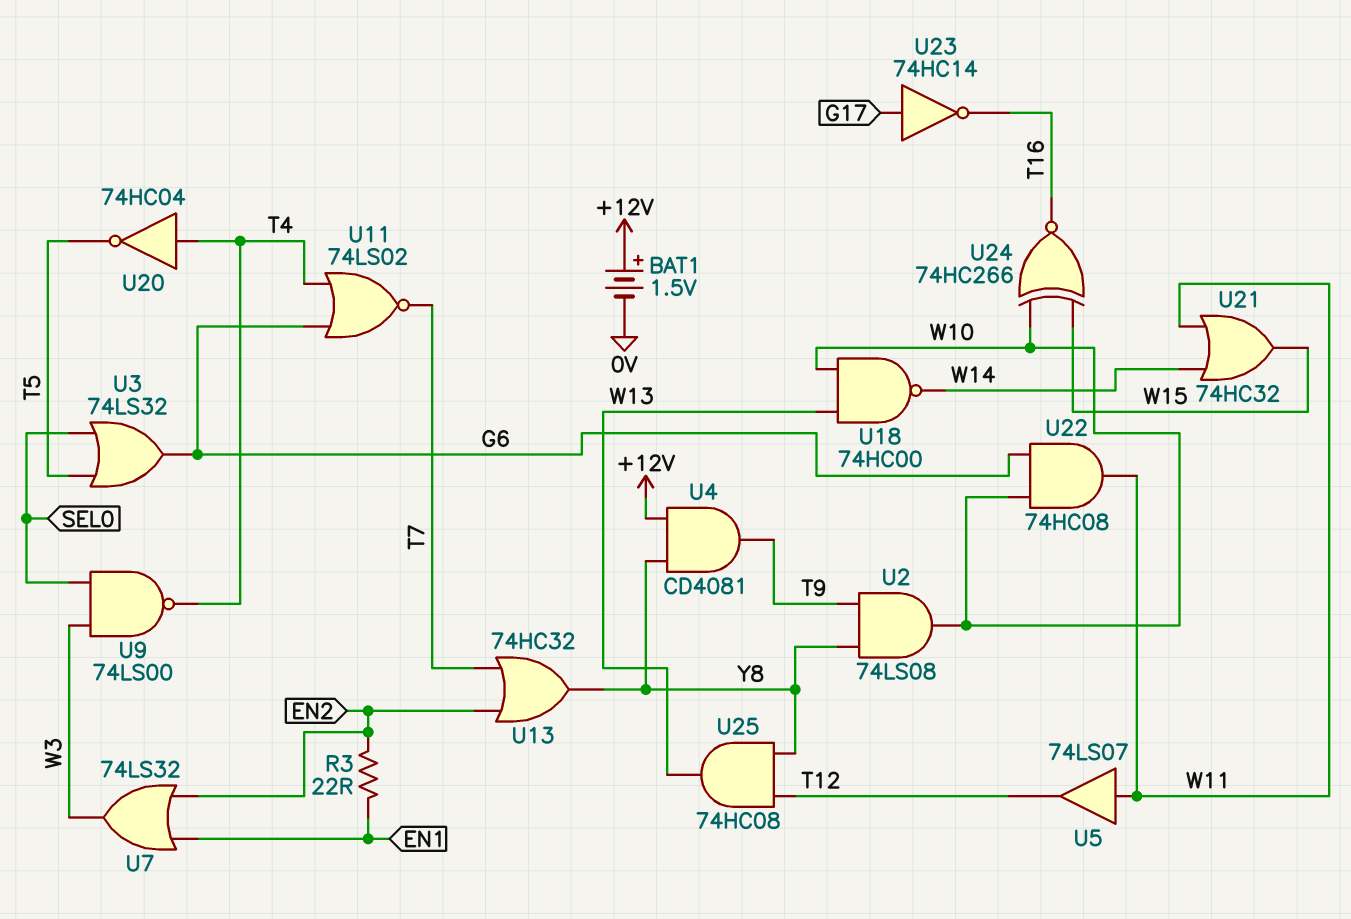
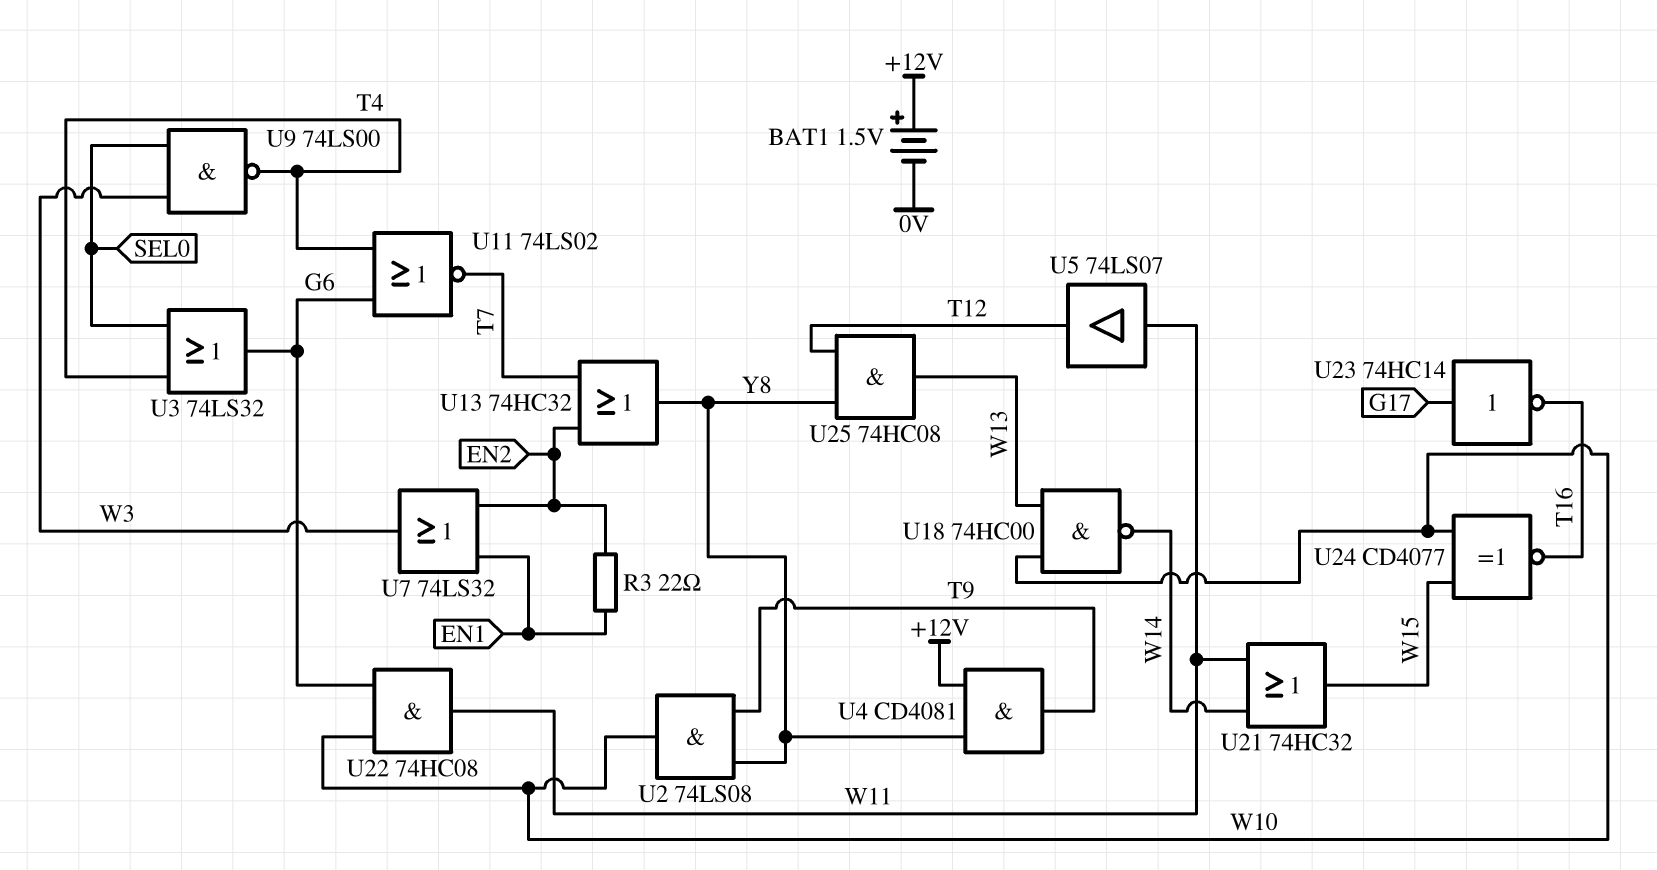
U3: OR 74LS32 (in SEL0, in T5, out G6) -> OR 74LS32 (in SEL0, in T4, out G6)
U20: NOT 74HC04 (in T4, out T5) -> none
U24: XNOR 74HC266 (in W10, in W15, out T16) -> XNOR CD4077 (in W10, in W15, out T16)

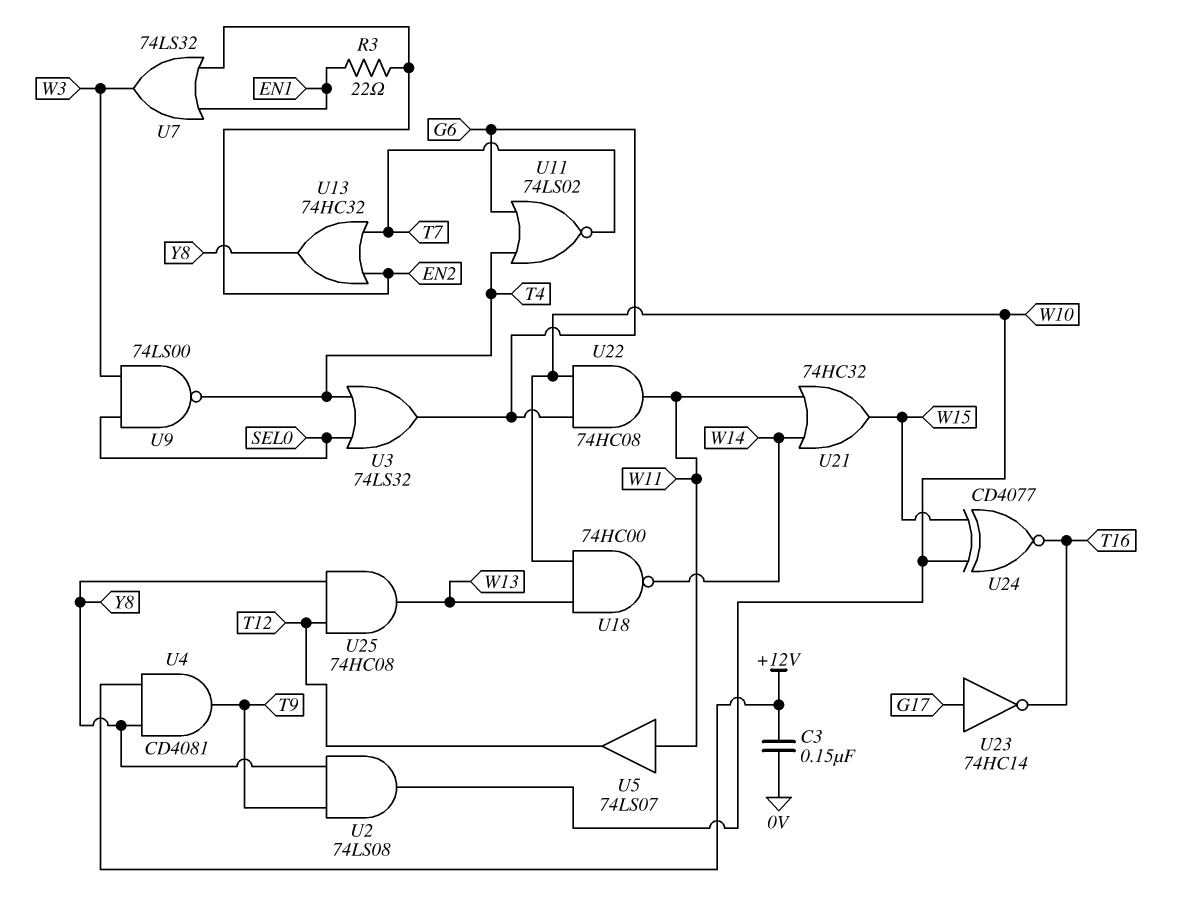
BAT1: 1.5V (plus +12V, minus 0V) -> none
C3: none -> 150nF (+12V, 0V)

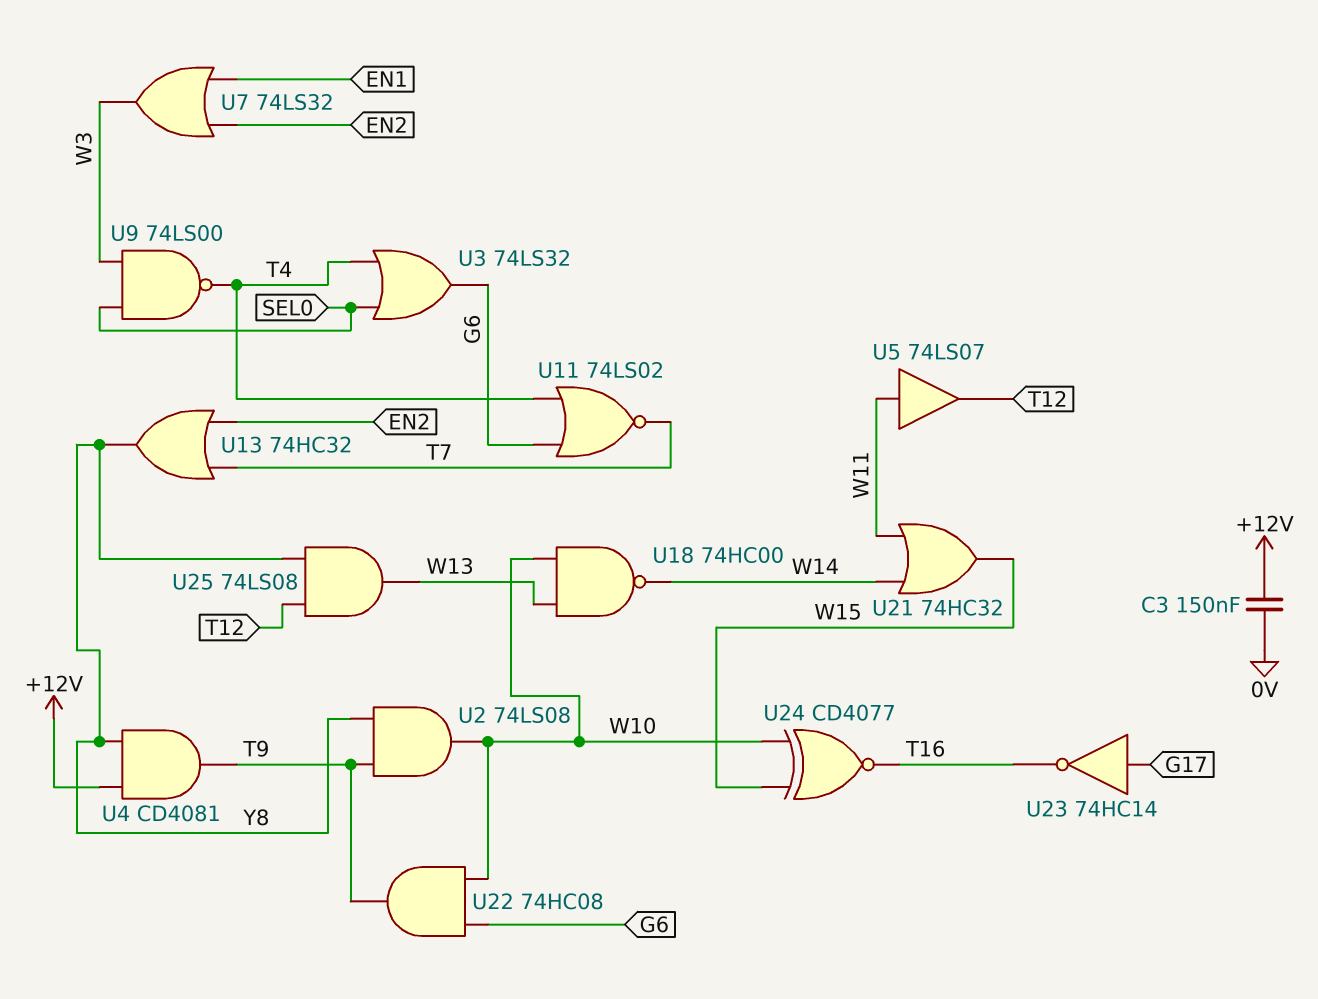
R3: 22 (EN1, EN2) -> none
U22: AND 74HC08 (in G6, in W10, out W11) -> AND 74HC08 (in G6, in W10, out T9)
U25: AND 74HC08 (in T12, in Y8, out W13) -> AND 74LS08 (in T12, in Y8, out W13)

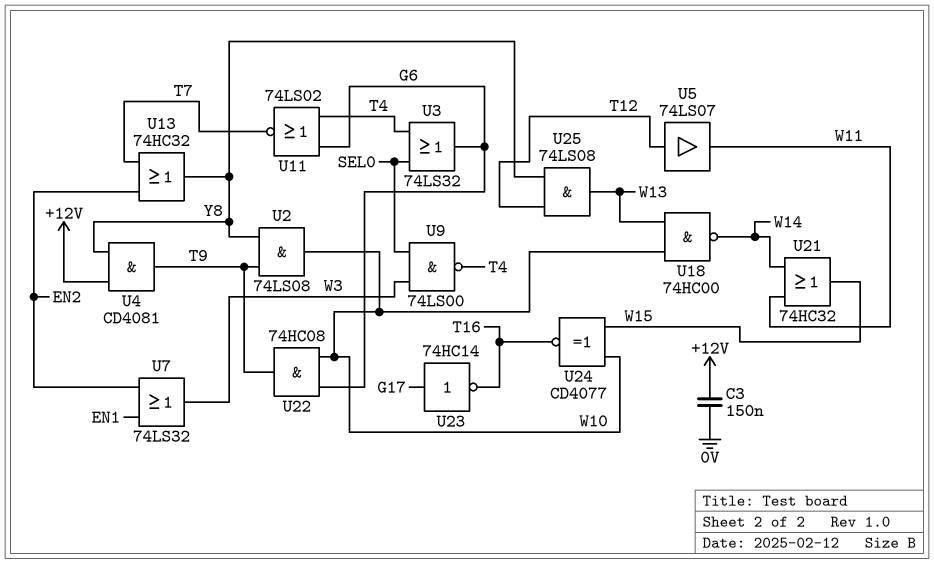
U5: buffer 74LS07 (in W11, out T12) -> buffer 74LS07 (in T12, out W11)

